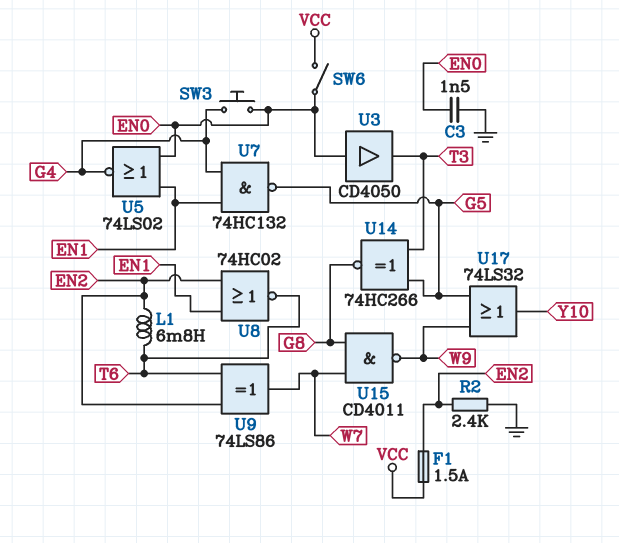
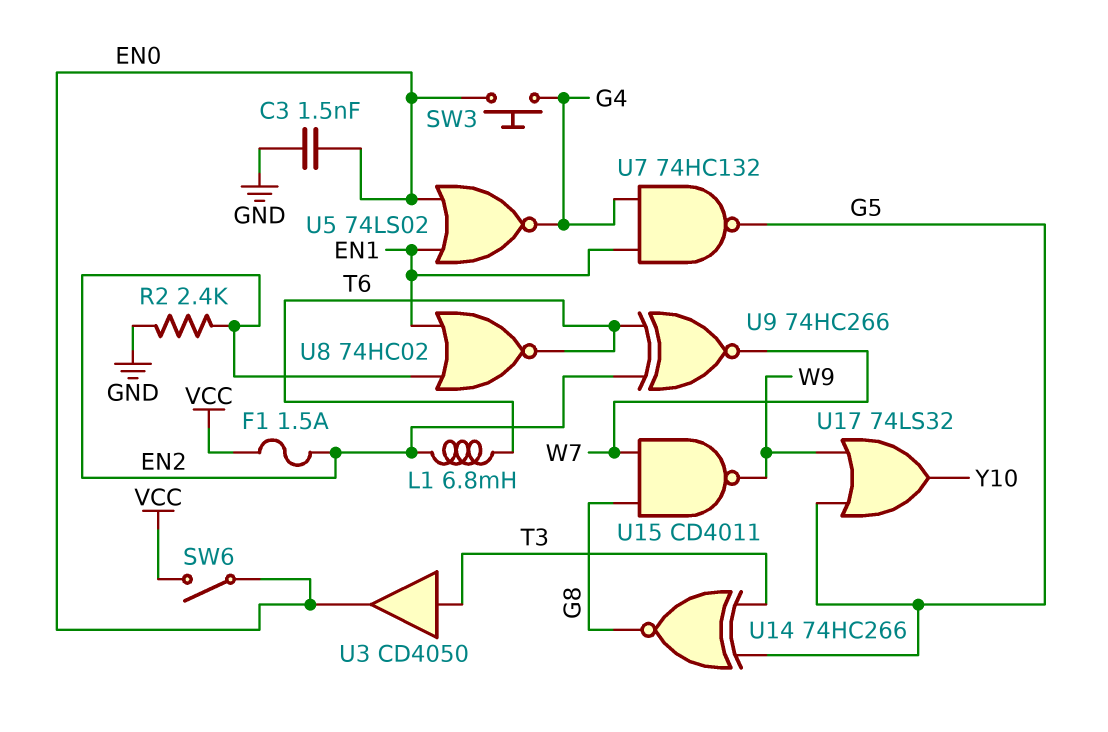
U3: buffer CD4050 (in EN0, out T3) -> buffer CD4050 (in T3, out EN0)
U9: XOR 74LS86 (in EN2, in T6, out W7) -> XNOR 74HC266 (in EN2, in T6, out W7)

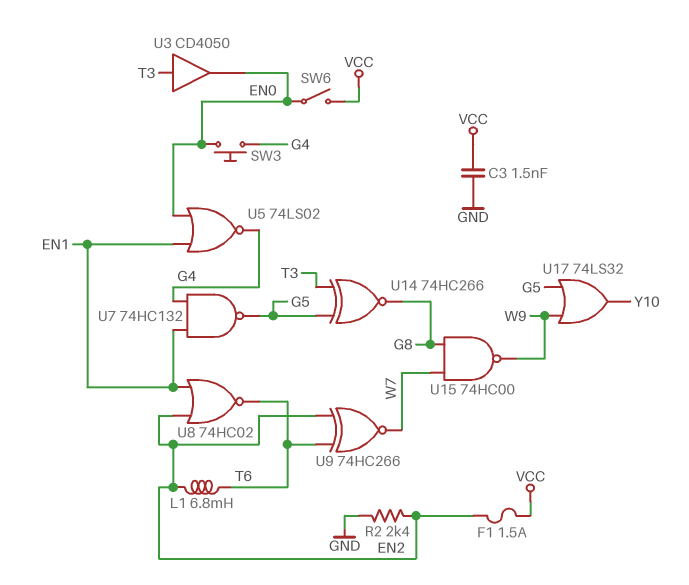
C3: 1.5nF (EN0, GND) -> 1.5nF (GND, VCC)
U15: NAND CD4011 (in G8, in W7, out W9) -> NAND 74HC00 (in G8, in W7, out W9)

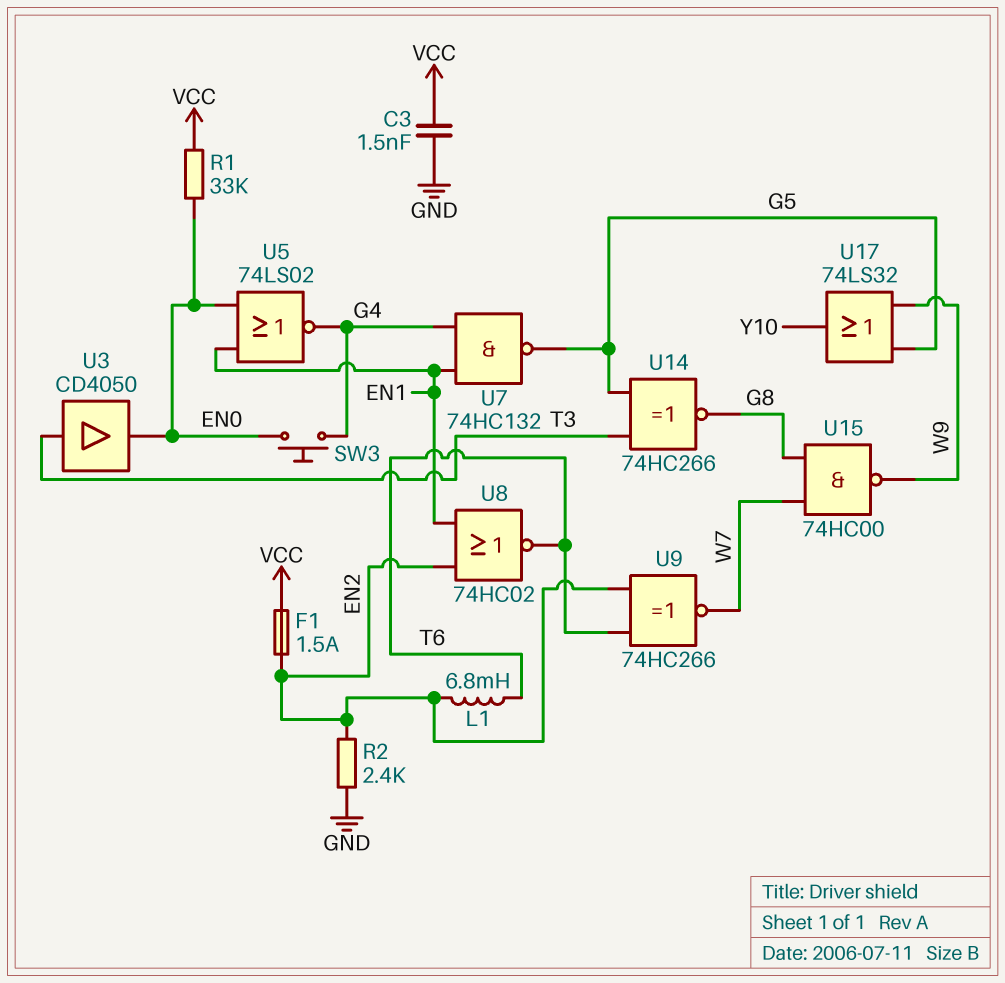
R1: none -> 33k (EN0, VCC)
SW6: switch (EN0, VCC) -> none

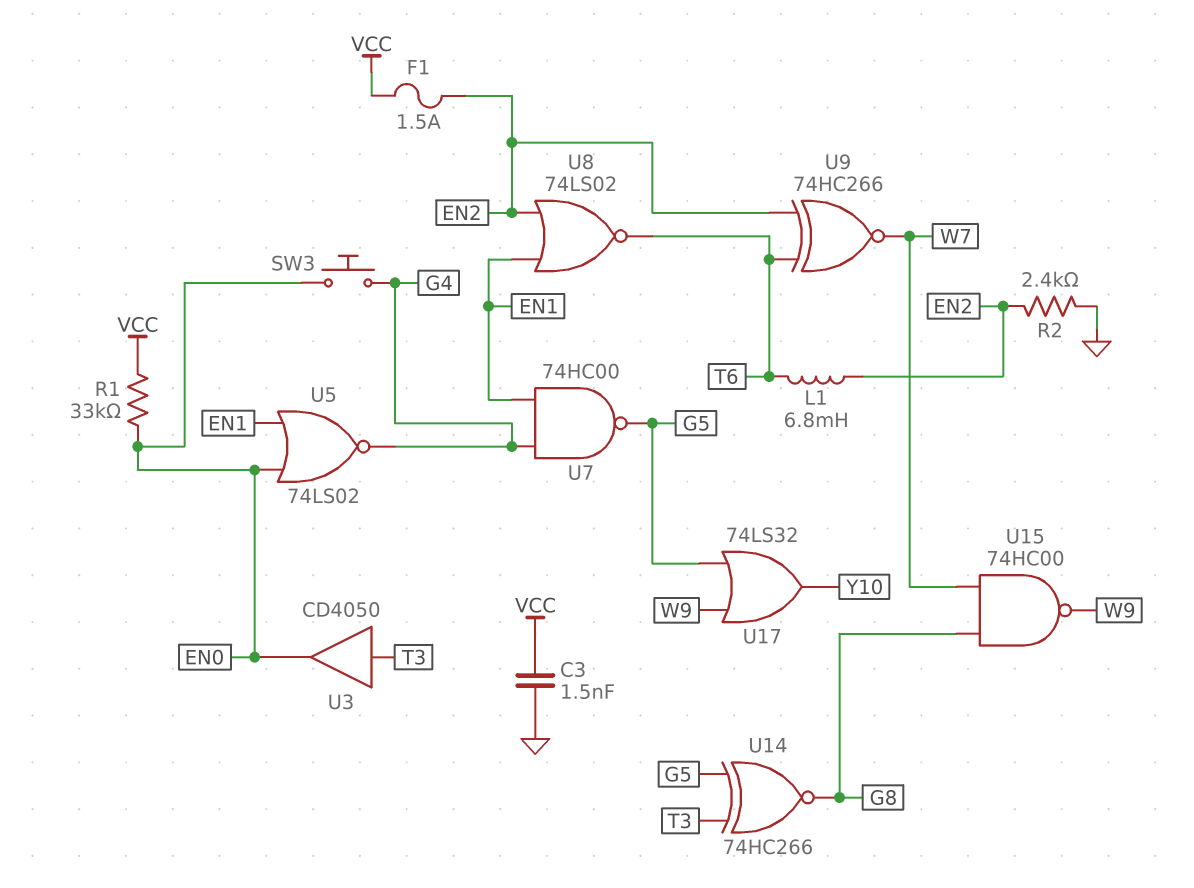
U7: NAND 74HC132 (in EN1, in G4, out G5) -> NAND 74HC00 (in EN1, in G4, out G5)
U8: NOR 74HC02 (in EN1, in EN2, out T6) -> NOR 74LS02 (in EN1, in EN2, out T6)

